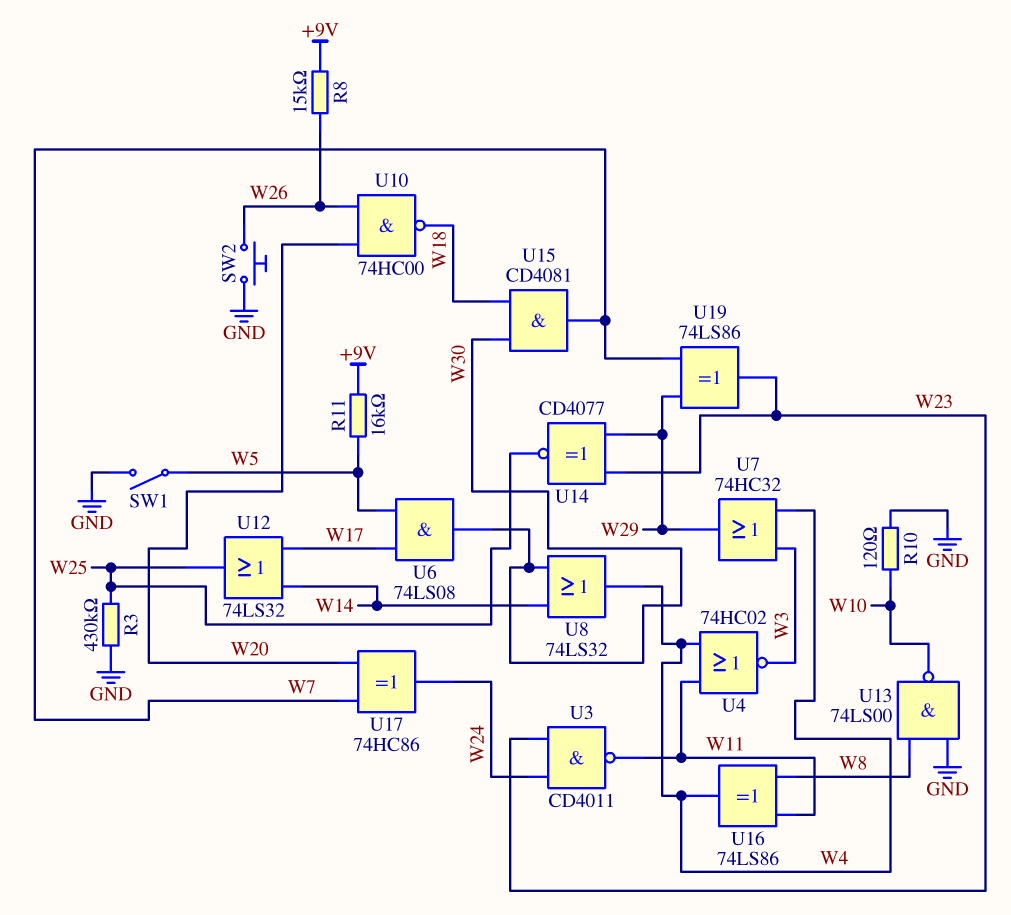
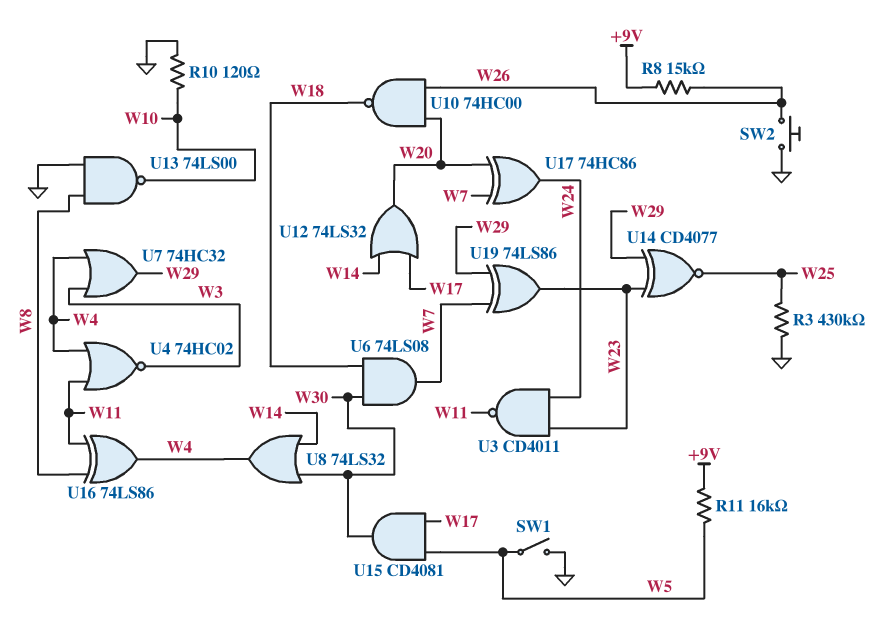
U6: AND 74LS08 (in W5, in W17, out W30) -> AND 74LS08 (in W18, in W30, out W7)
U12: OR 74LS32 (in W14, in W17, out W25) -> OR 74LS32 (in W14, in W17, out W20)
U15: AND CD4081 (in W18, in W30, out W7) -> AND CD4081 (in W5, in W17, out W30)

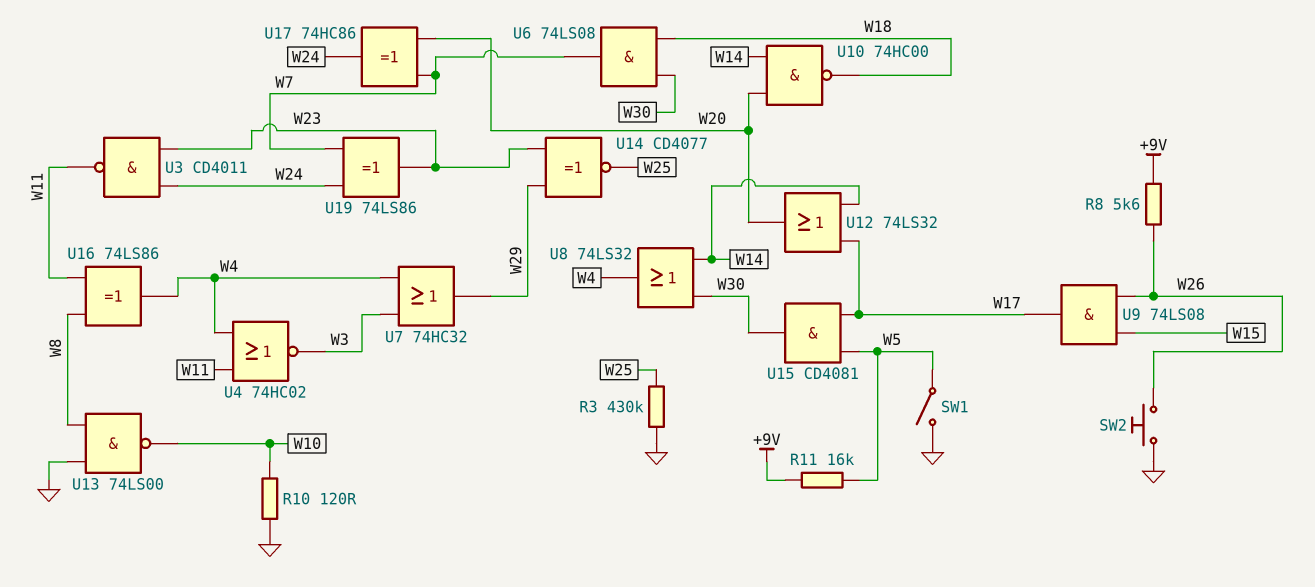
R8: 15k (+9V, W26) -> 5.6k (+9V, W26)
U9: none -> AND 74LS08 (in W15, in W26, out W17)
U10: NAND 74HC00 (in W20, in W26, out W18) -> NAND 74HC00 (in W14, in W20, out W18)
U19: XOR 74LS86 (in W7, in W29, out W23) -> XOR 74LS86 (in W7, in W24, out W23)

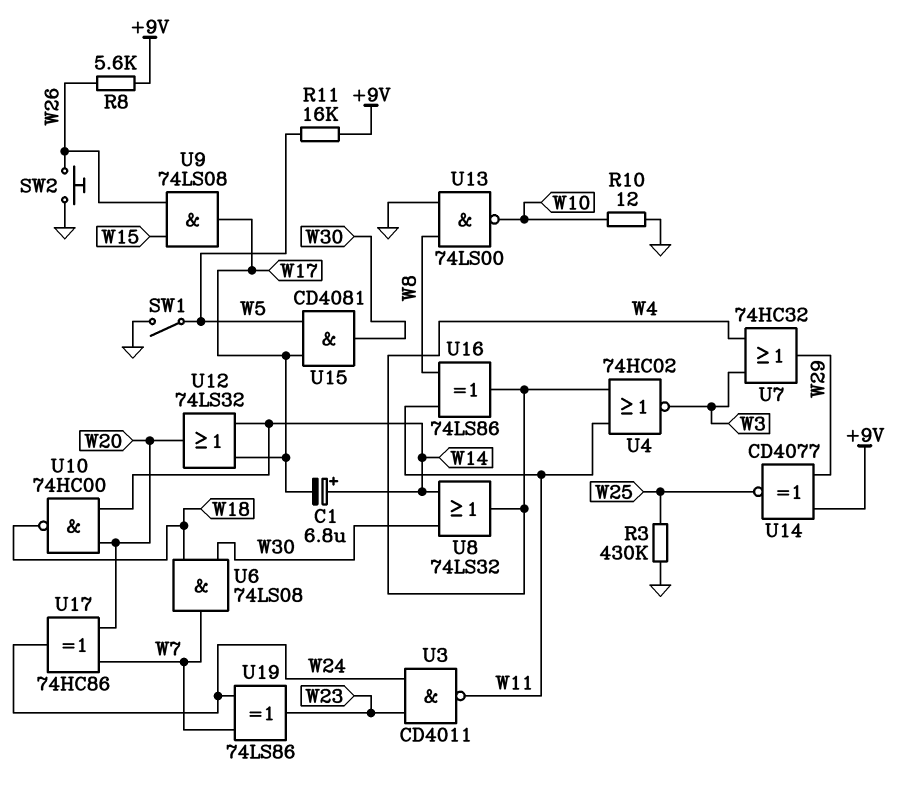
C1: none -> 6.8uF (plus W14, minus W17)
R10: 120 (GND, W10) -> 12 (GND, W10)
U14: XNOR CD4077 (in W23, in W29, out W25) -> XNOR CD4077 (in +9V, in W29, out W25)

